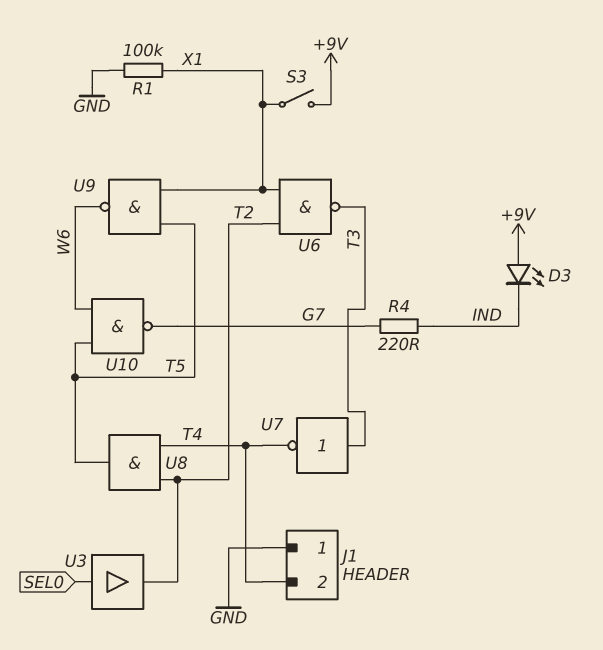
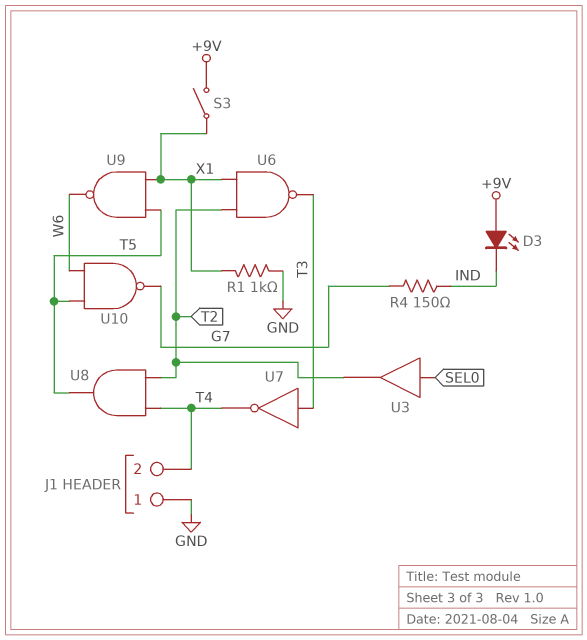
R1: 100k (GND, X1) -> 1k (GND, X1)
R4: 220 (G7, IND) -> 150 (G7, IND)

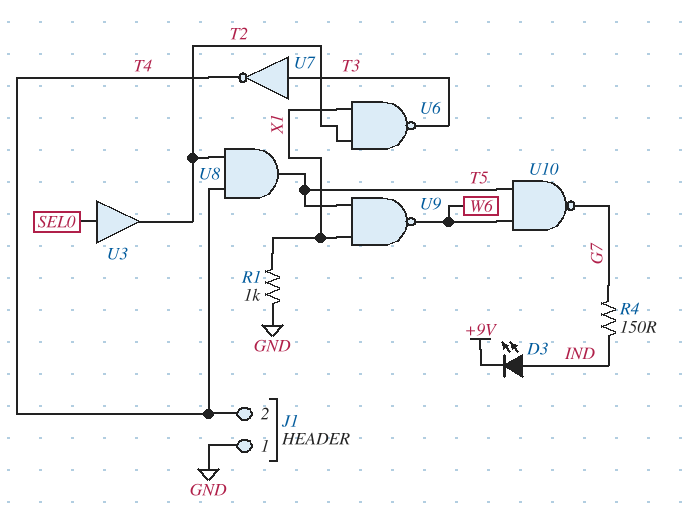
D3: LED (A +9V, K IND) -> LED (A IND, K +9V)
S3: switch (+9V, X1) -> none

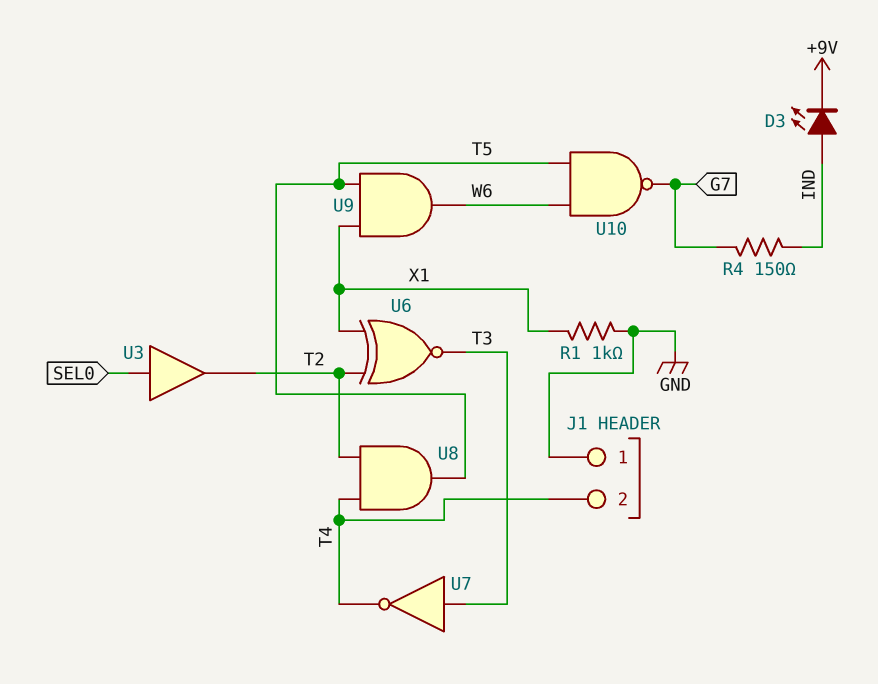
U6: NAND (in T2, in X1, out T3) -> XNOR (in T2, in X1, out T3)
U9: NAND (in T5, in X1, out W6) -> AND (in T5, in X1, out W6)

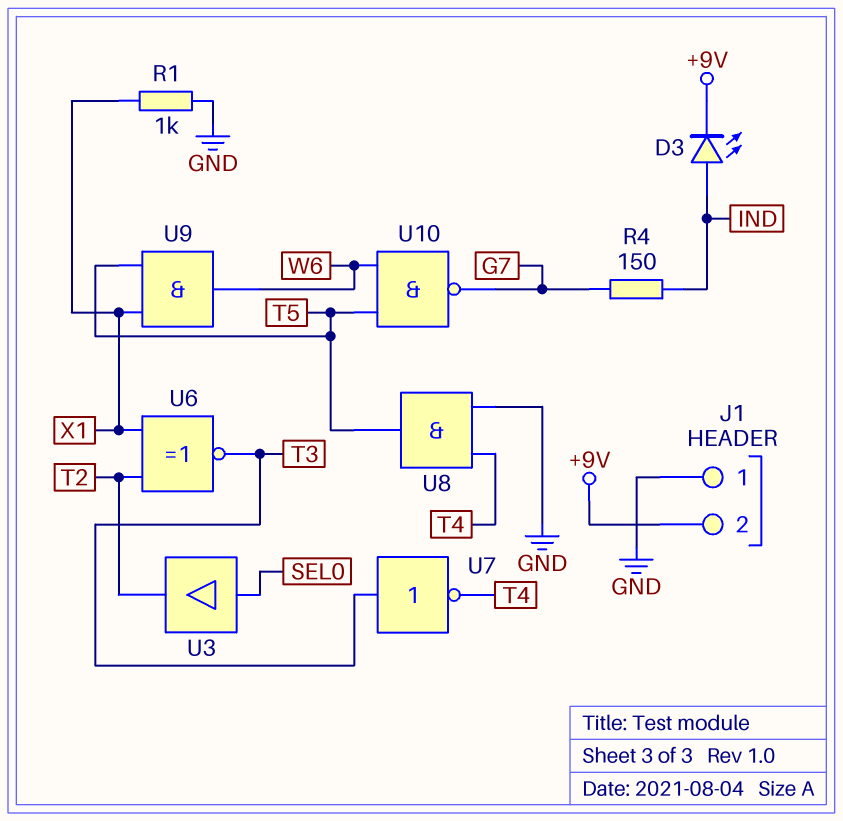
J1 pin 2: T4 -> +9V
U8: AND (in T2, in T4, out T5) -> AND (in GND, in T4, out T5)

